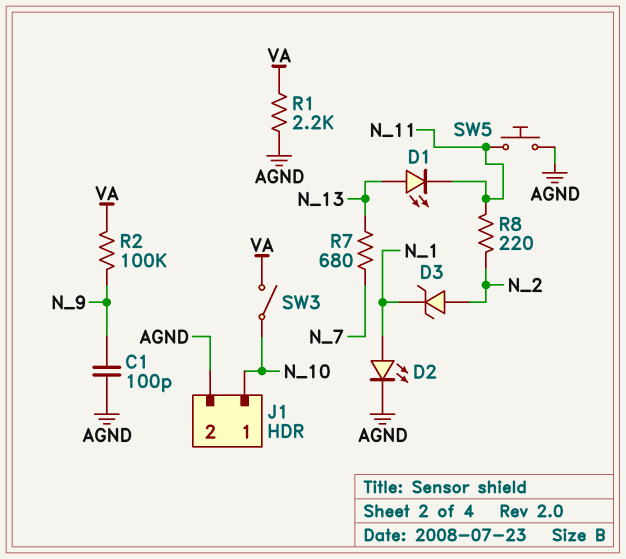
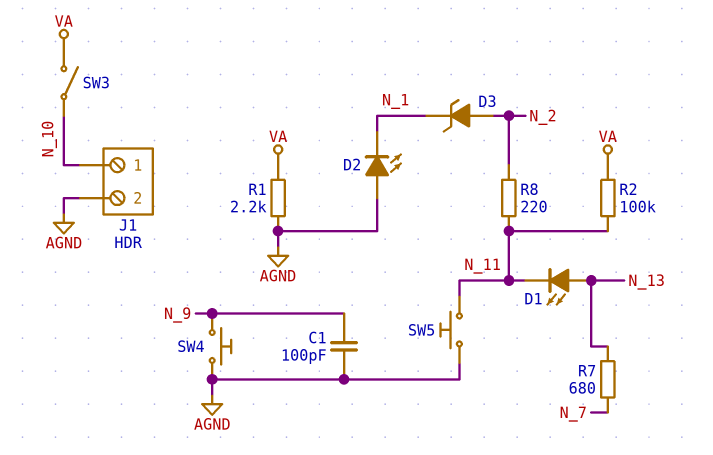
D2: LED (A N_1, K AGND) -> LED (A AGND, K N_1)
R2: 100k (N_9, VA) -> 100k (N_11, VA)
SW4: none -> button (AGND, N_9)

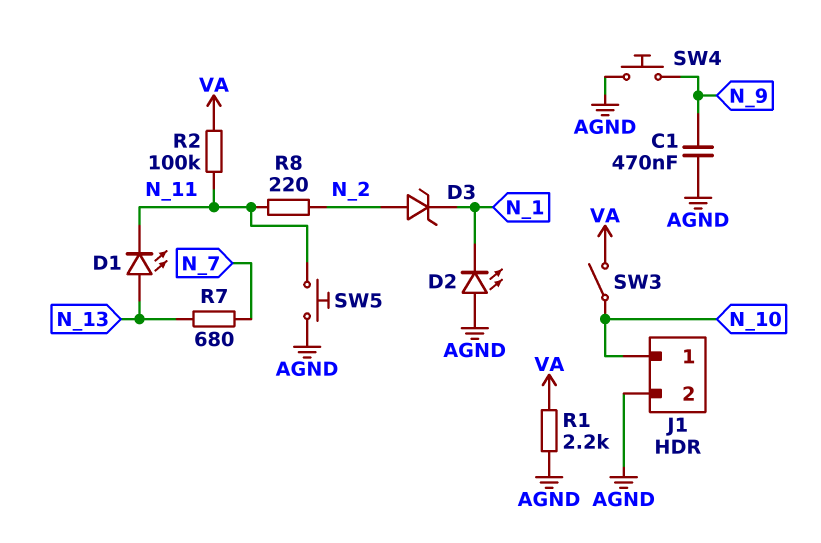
C1: 100pF (AGND, N_9) -> 470nF (AGND, N_9)

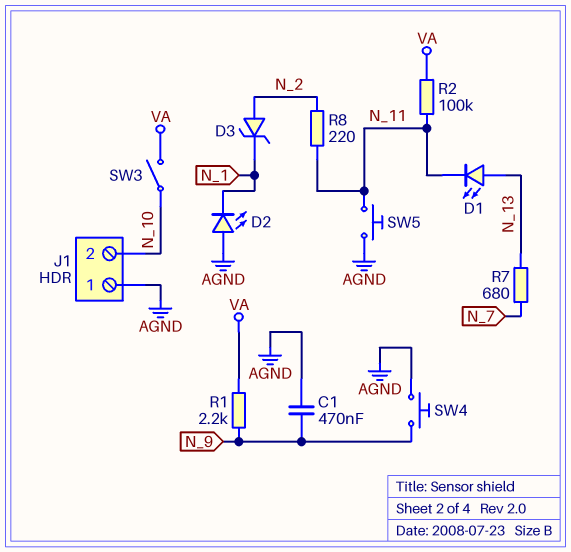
J1 pin 1: N_10 -> AGND
J1 pin 2: AGND -> N_10
R1: 2.2k (AGND, VA) -> 2.2k (N_9, VA)

